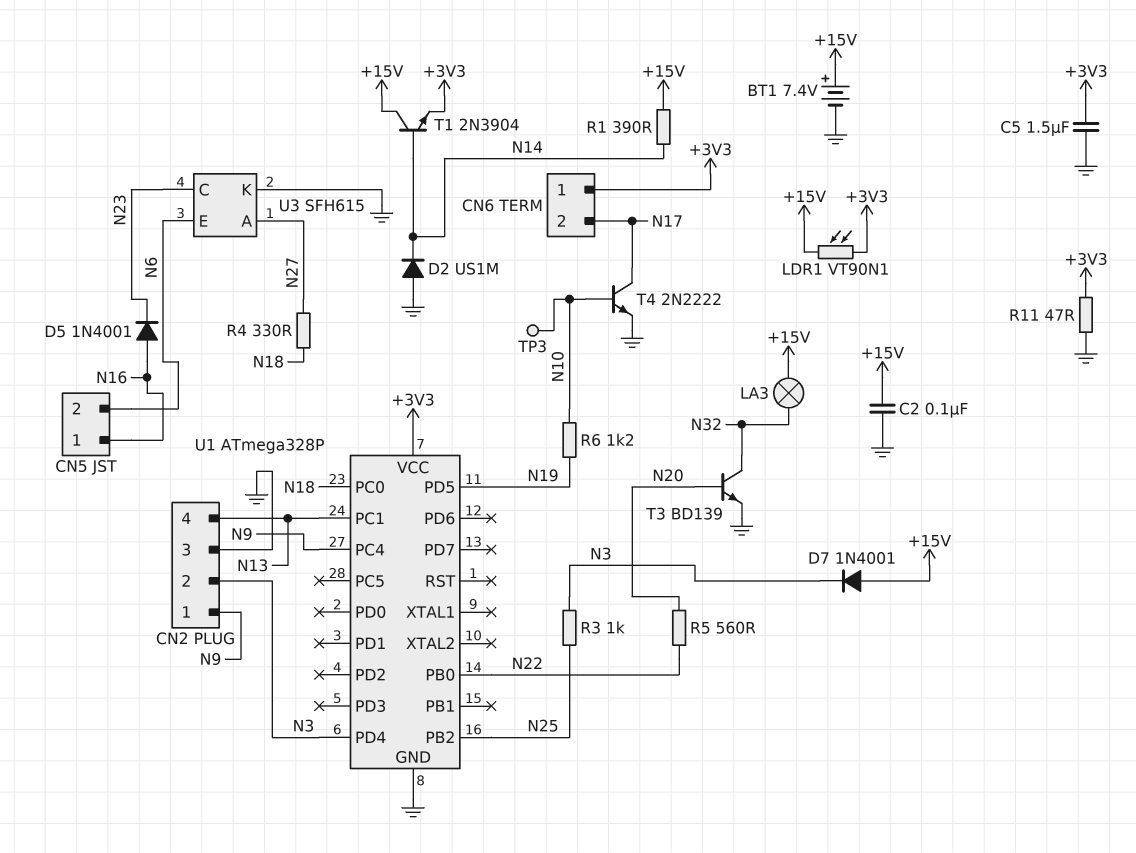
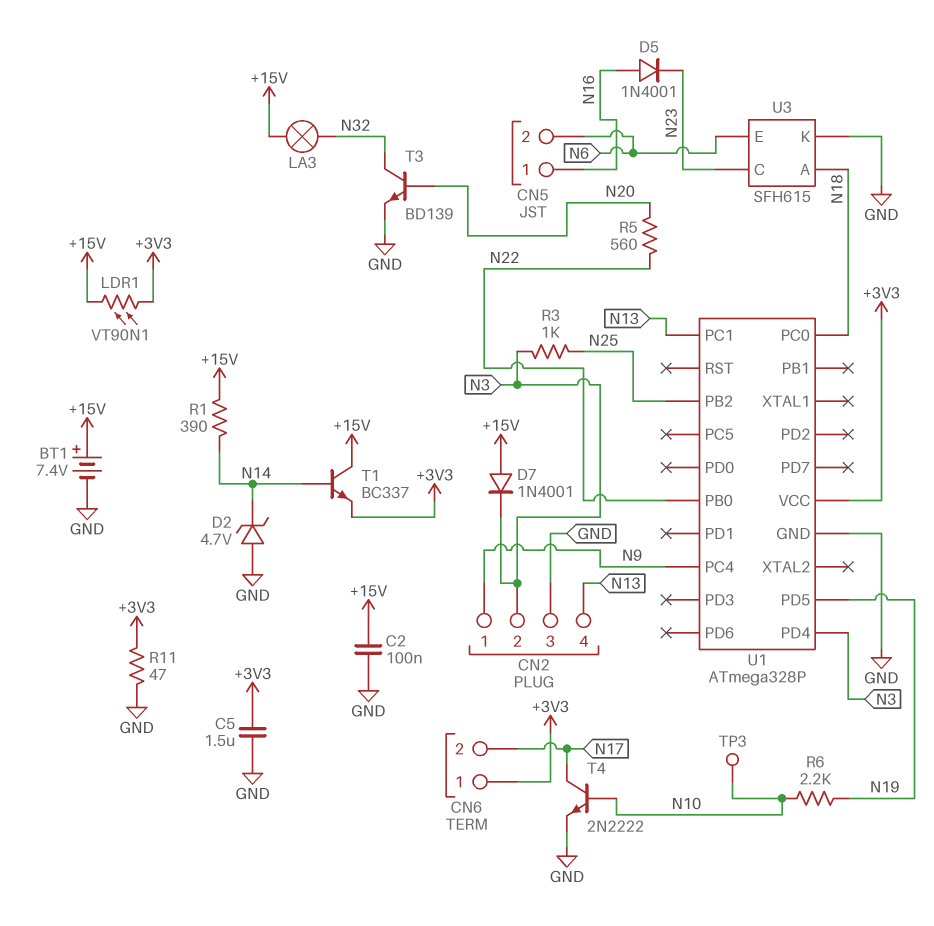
D2: diode US1M (A GND, K N14) -> zener 4.7V (A GND, K N14)
R4: 330 (N18, N27) -> none
R6: 1.2k (N10, N19) -> 2.2k (N10, N19)
T1: NPN 2N3904 (B N14, C +15V, E +3V3) -> NPN BC337 (B N14, C +15V, E +3V3)
U3 pin A: N27 -> N18

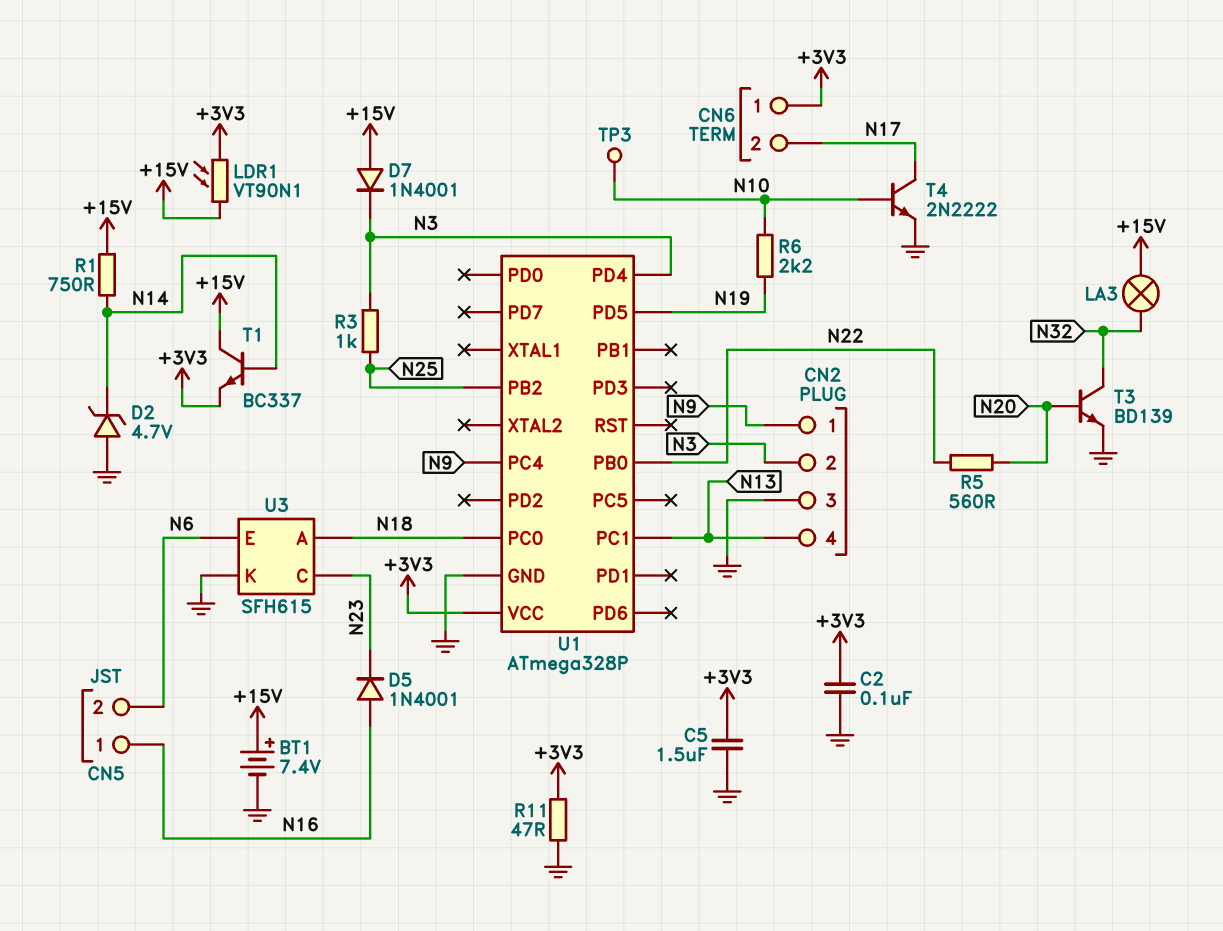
C2: 100nF (+15V, GND) -> 100nF (+3V3, GND)
R1: 390 (+15V, N14) -> 750 (+15V, N14)

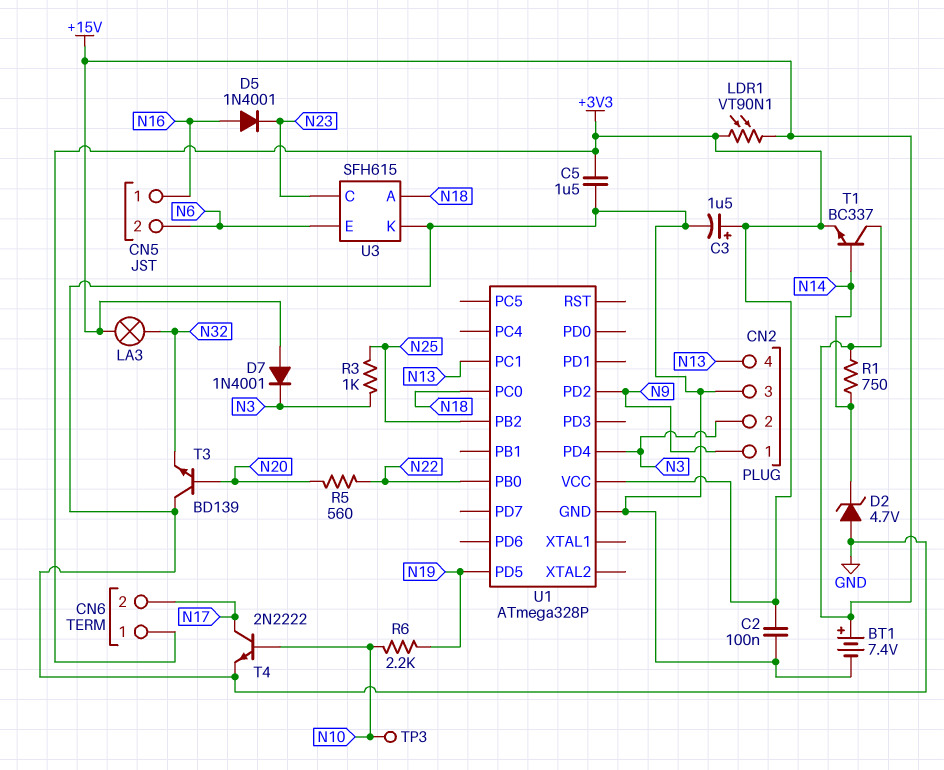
C3: none -> 1.5uF (plus +3V3, minus GND)
R11: 47 (+3V3, GND) -> none
T3: NPN BD139 (B N20, C N32, E GND) -> NPN BD139 (B N20, C GND, E N32)
U1 pin PC4: N9 -> none
U1 pin PD2: none -> N9

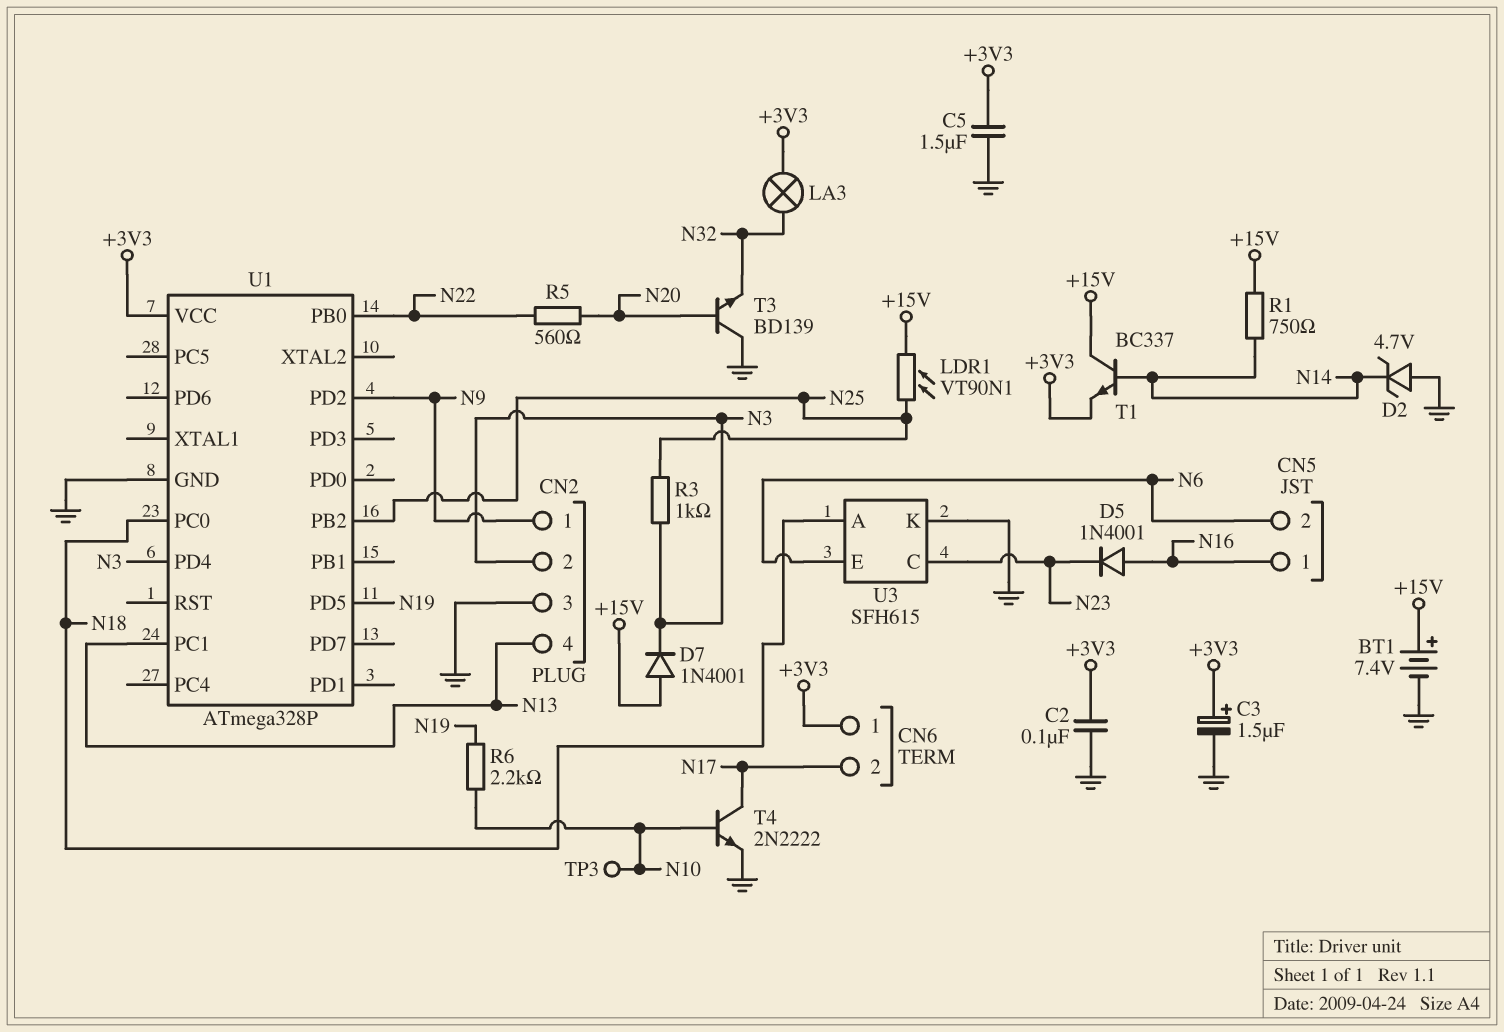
LA3: lamp (+15V, N32) -> lamp (+3V3, N32)
LDR1: VT90N1 (+3V3, +15V) -> VT90N1 (+15V, N25)

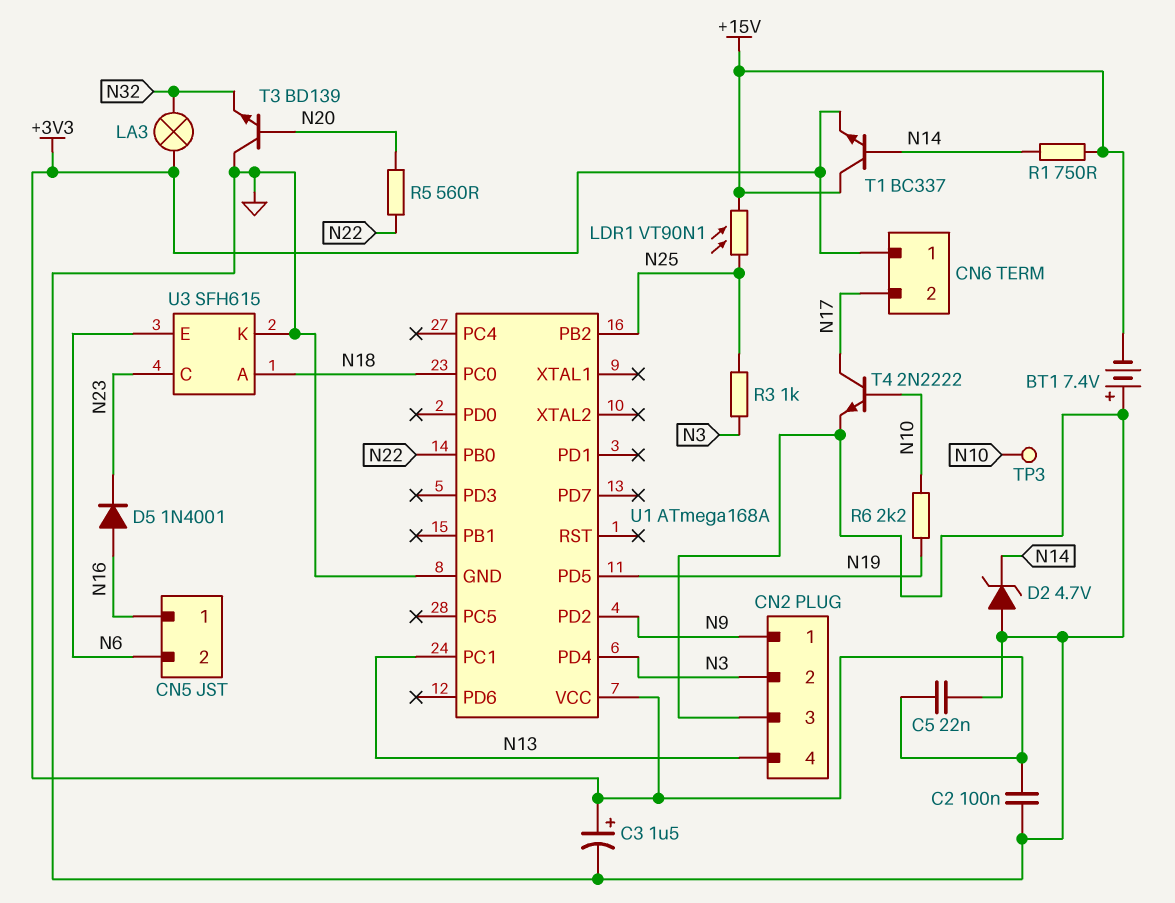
BT1: 7.4V (plus +15V, minus GND) -> 7.4V (plus GND, minus +15V)
C5: 1.5uF (+3V3, GND) -> 22nF (+3V3, GND)
D7: diode 1N4001 (A +15V, K N3) -> none
U1: ATmega328P -> ATmega168A

